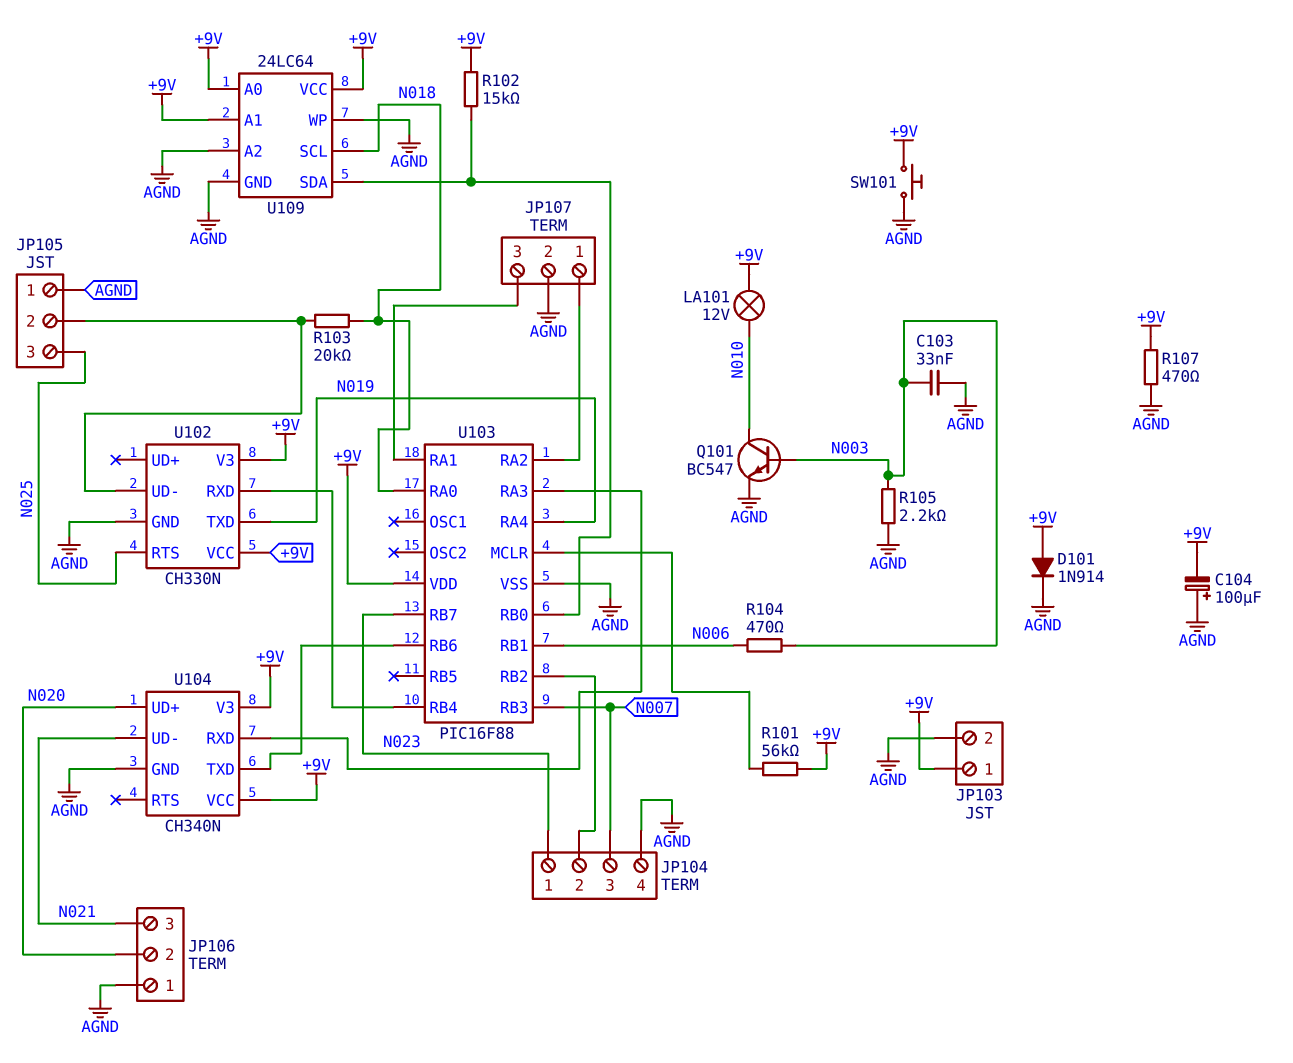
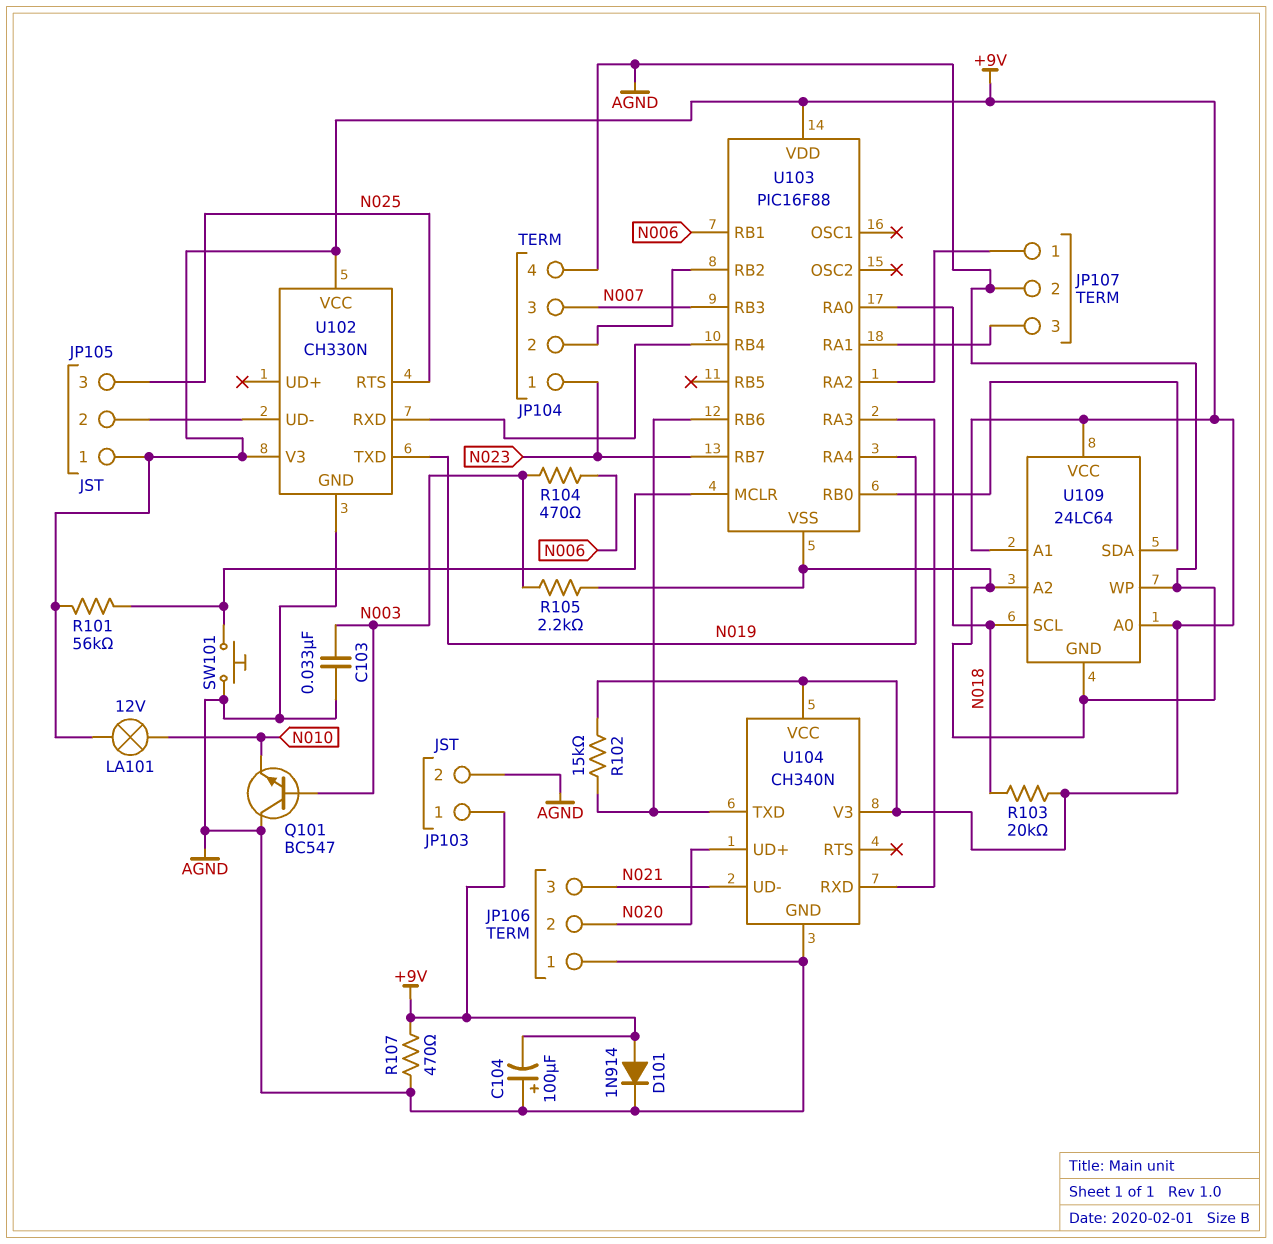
JP105 pin 1: AGND -> +9V
Q101: NPN BC547 (B N003, C N010, E AGND) -> NPN BC547 (B N003, C AGND, E N010)
R102: 15k (+9V, U103/RB0) -> 15k (+9V, U103/RB6)
R103: 20k (JP105/2, N018) -> 20k (+9V, N018)
SW101: button (+9V, AGND) -> button (AGND, U103/MCLR)

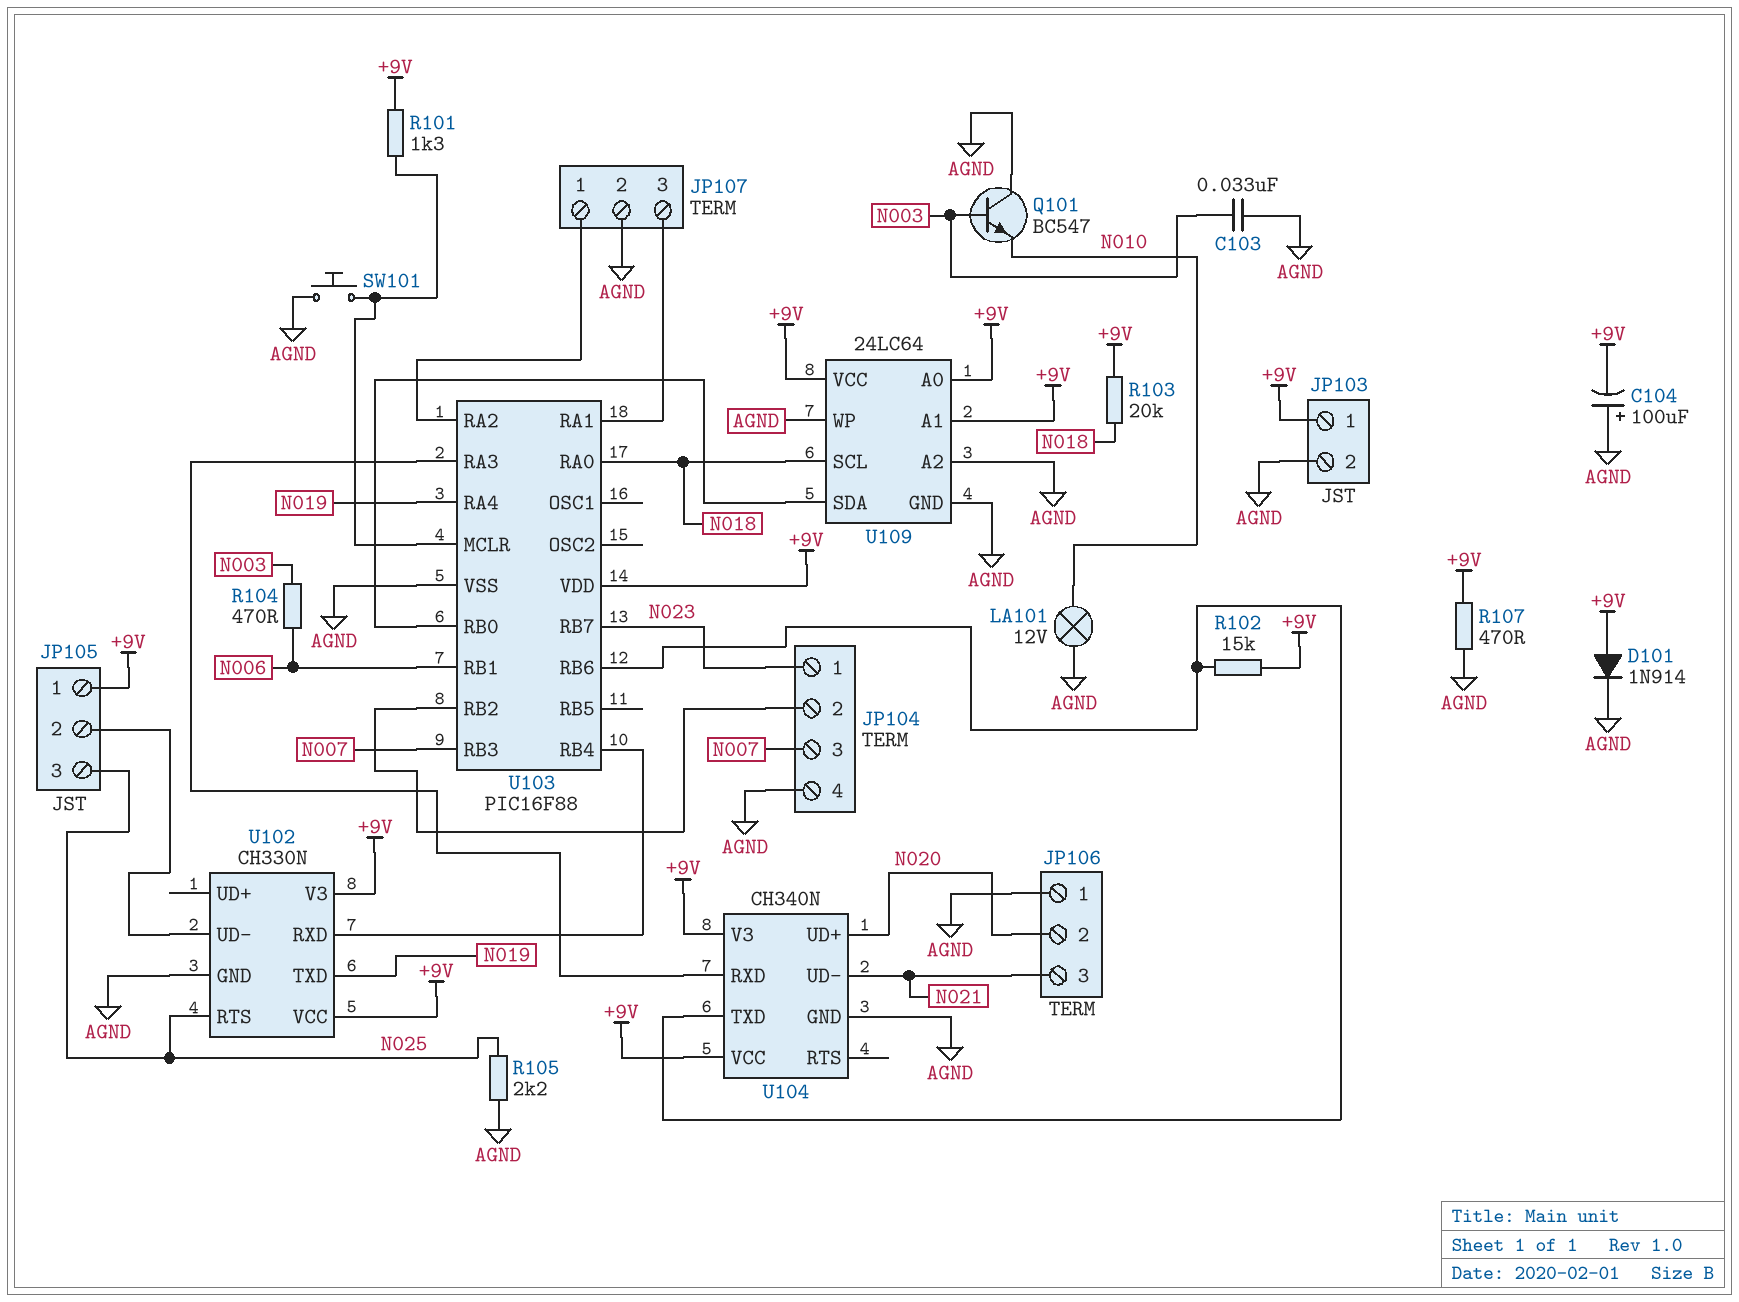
LA101: lamp 12V (+9V, N010) -> lamp 12V (AGND, N010)
R101: 56k (+9V, U103/MCLR) -> 1.3k (+9V, U103/MCLR)
R105: 2.2k (AGND, N003) -> 2.2k (AGND, N025)

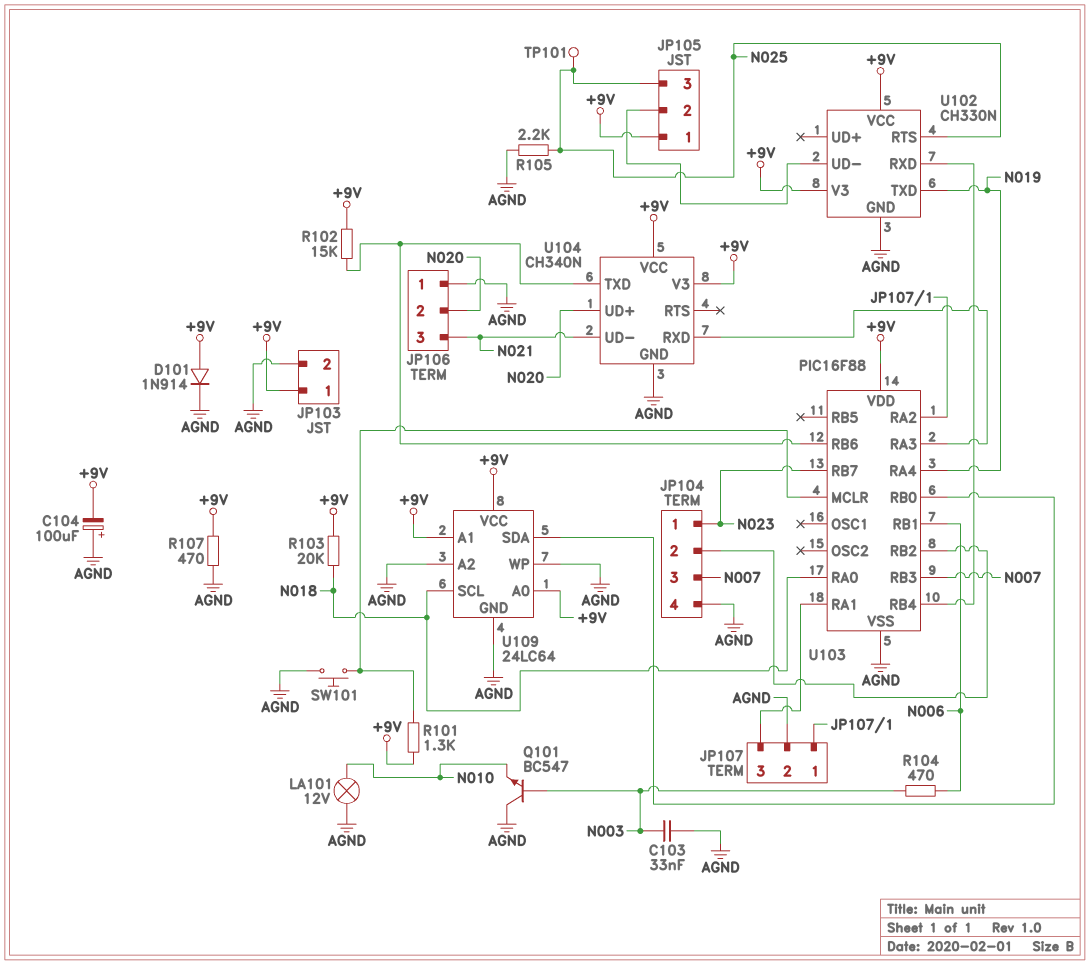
TP101: none -> test point (N025)

